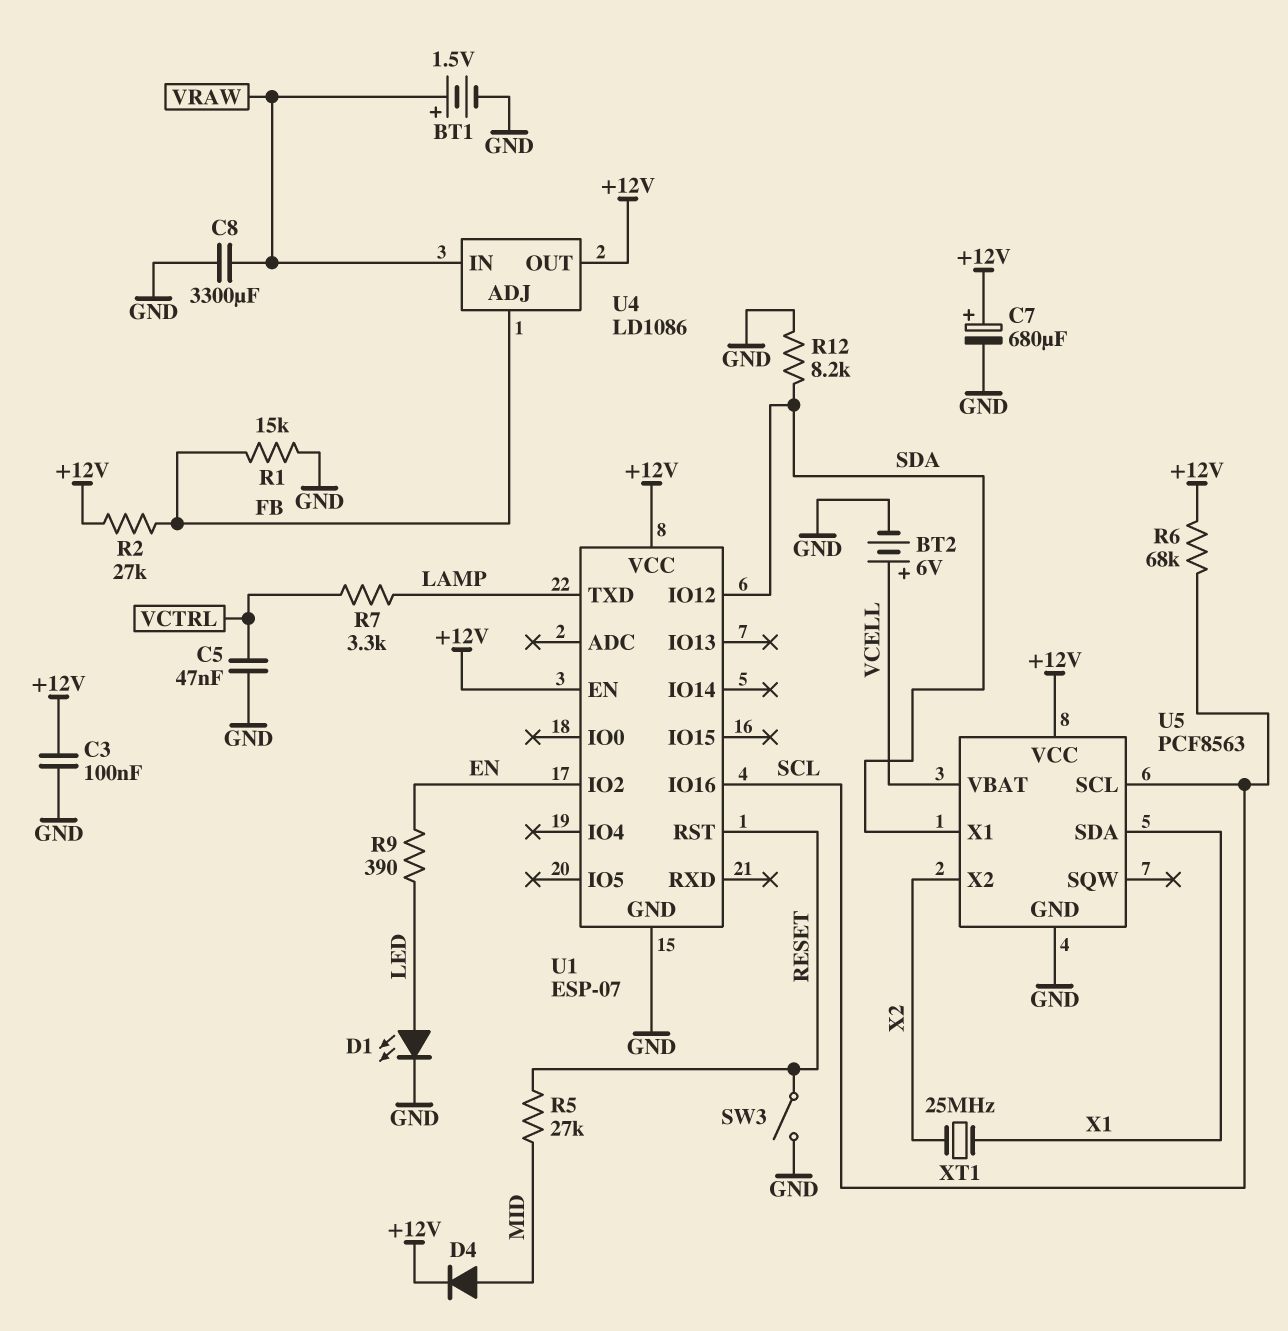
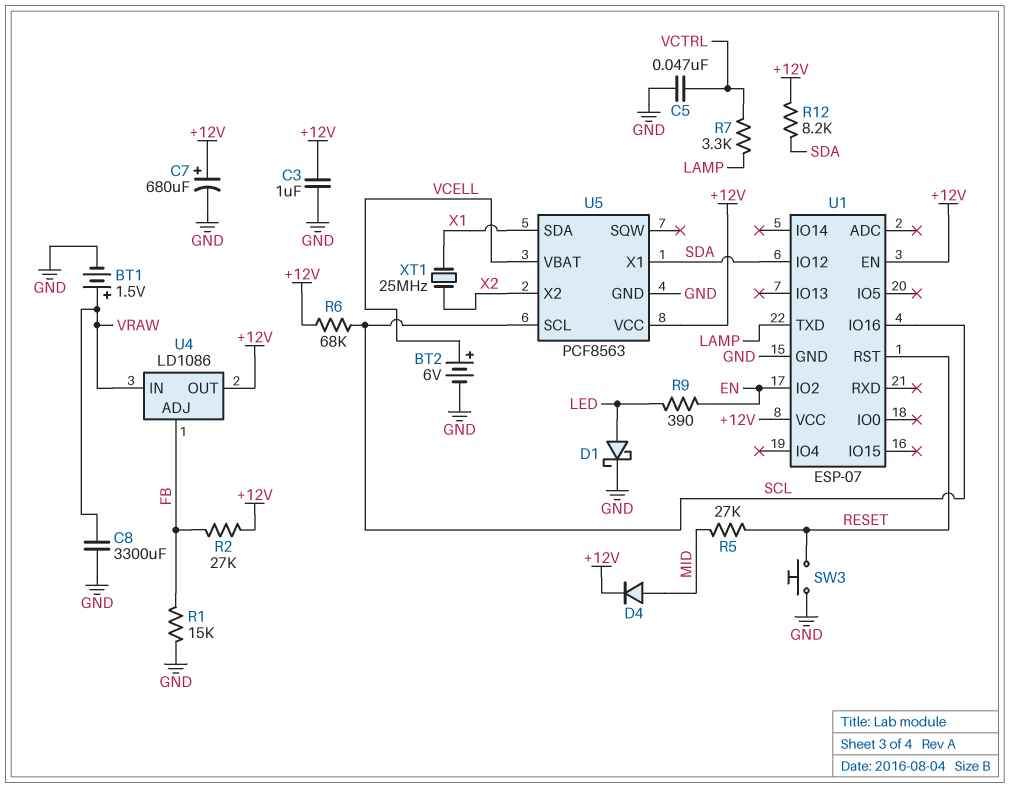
C3: 100nF (+12V, GND) -> 1uF (+12V, GND)
D1: LED (A LED, K GND) -> schottky (A LED, K GND)
R12: 8.2k (GND, SDA) -> 8.2k (+12V, SDA)
SW3: switch (GND, RESET) -> button (GND, RESET)

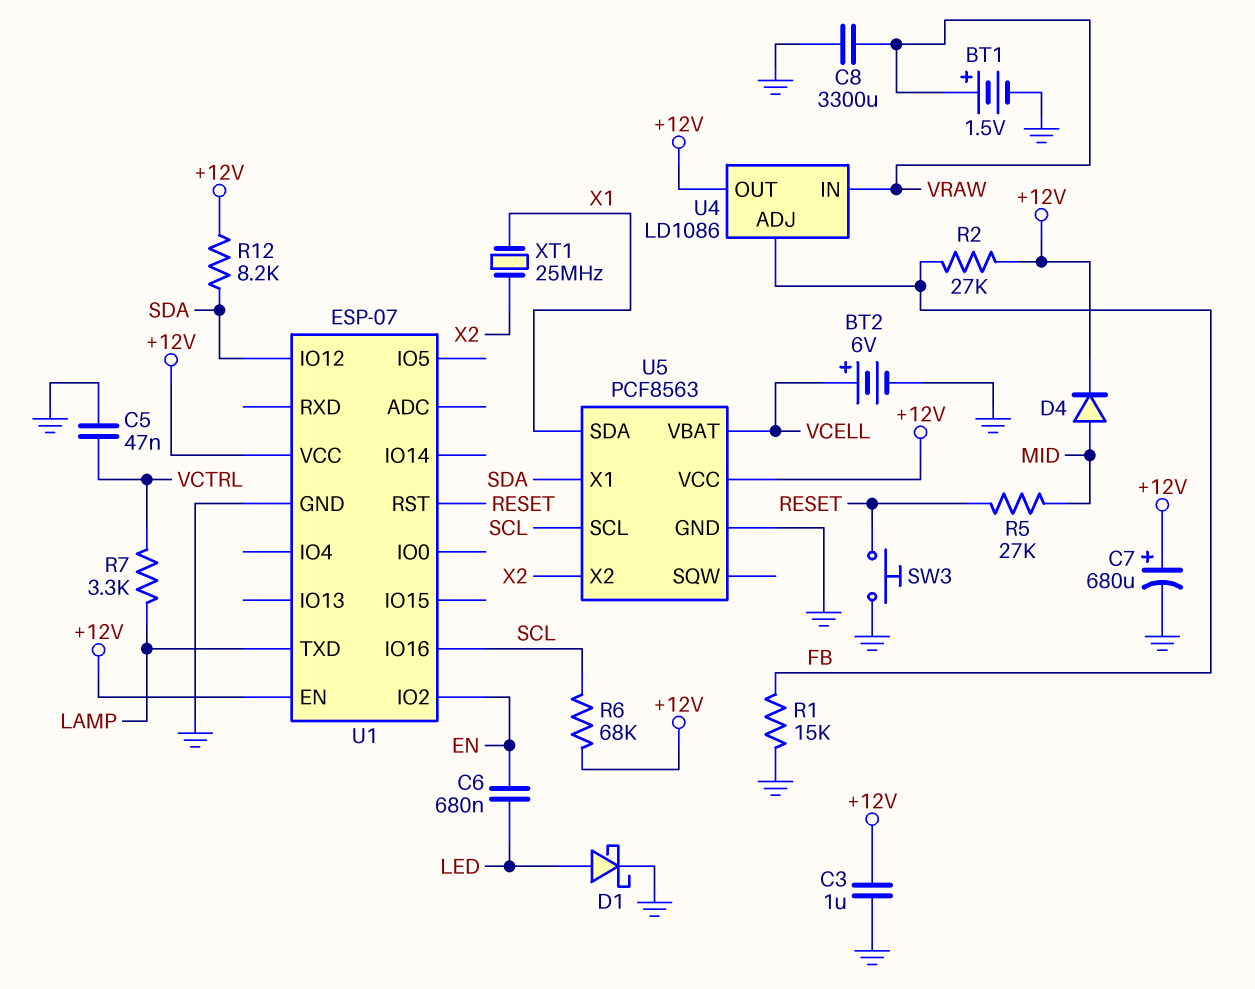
C6: none -> 680nF (EN, LED)
R9: 390 (EN, LED) -> none

